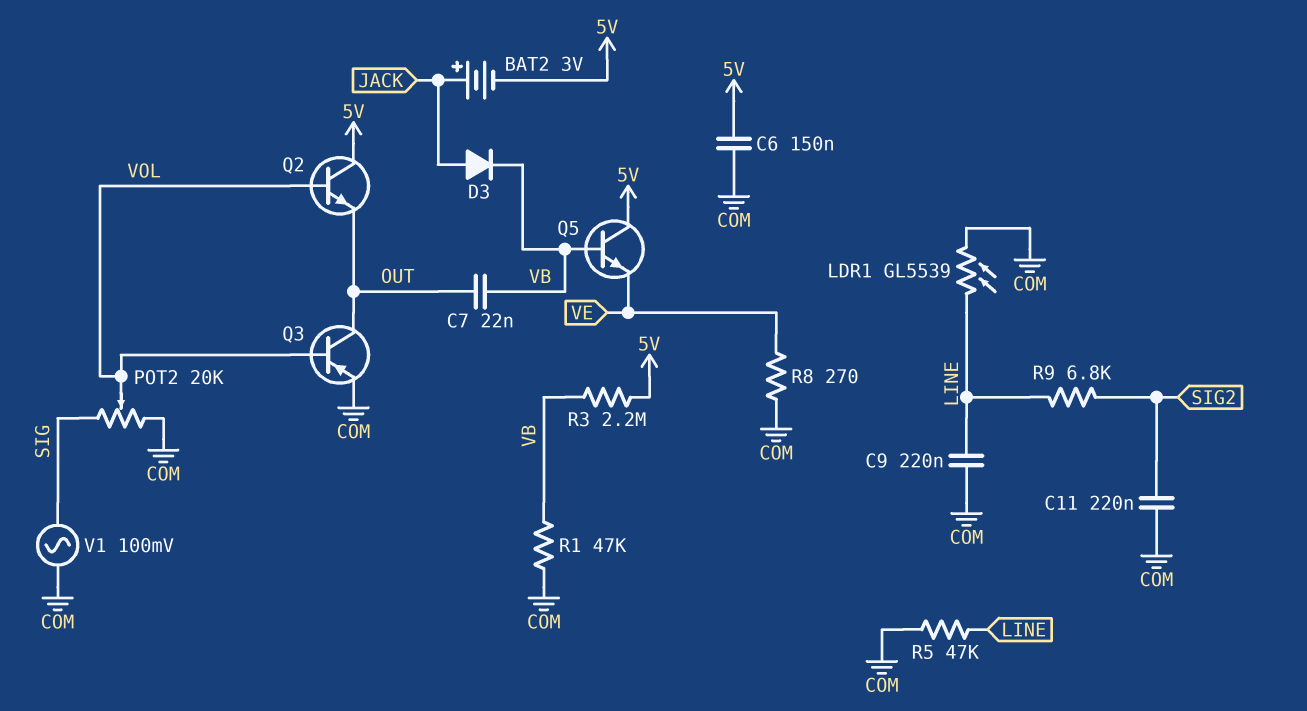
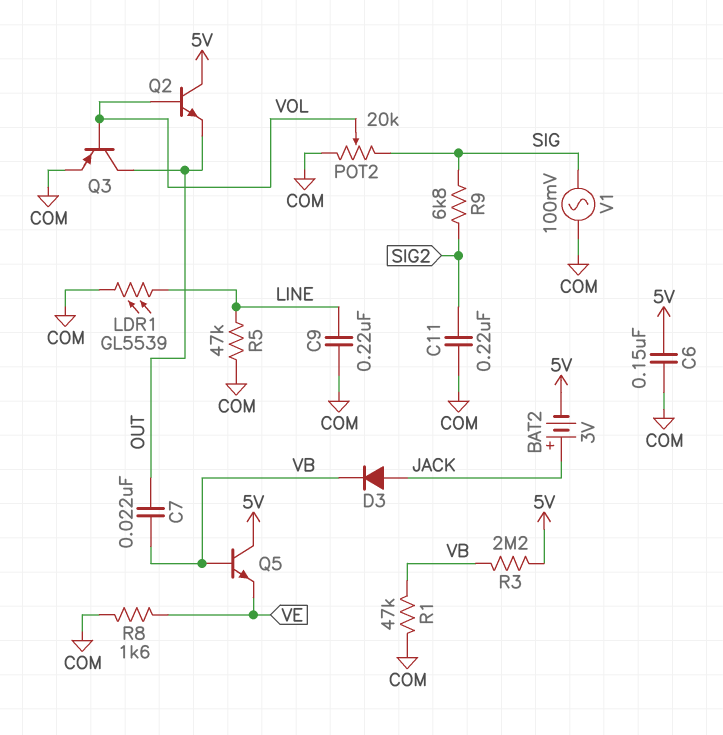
R8: 270 (COM, VE) -> 1.6k (COM, VE)
R9: 6.8k (LINE, SIG2) -> 6.8k (SIG, SIG2)

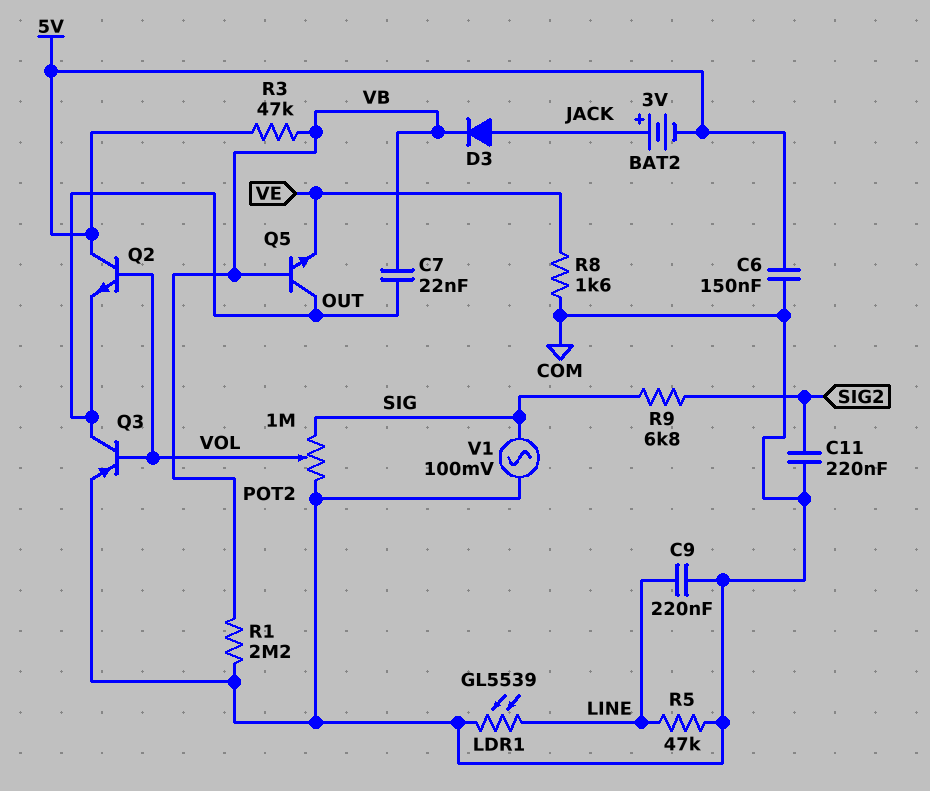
POT2: 20k (COM, SIG, wiper VOL) -> 1M (COM, SIG, wiper VOL)
Q5: NPN (B VB, C 5V, E VE) -> NPN (B VB, C OUT, E VE)
R1: 47k (COM, VB) -> 2.2M (COM, VB)
R3: 2.2M (5V, VB) -> 47k (5V, VB)

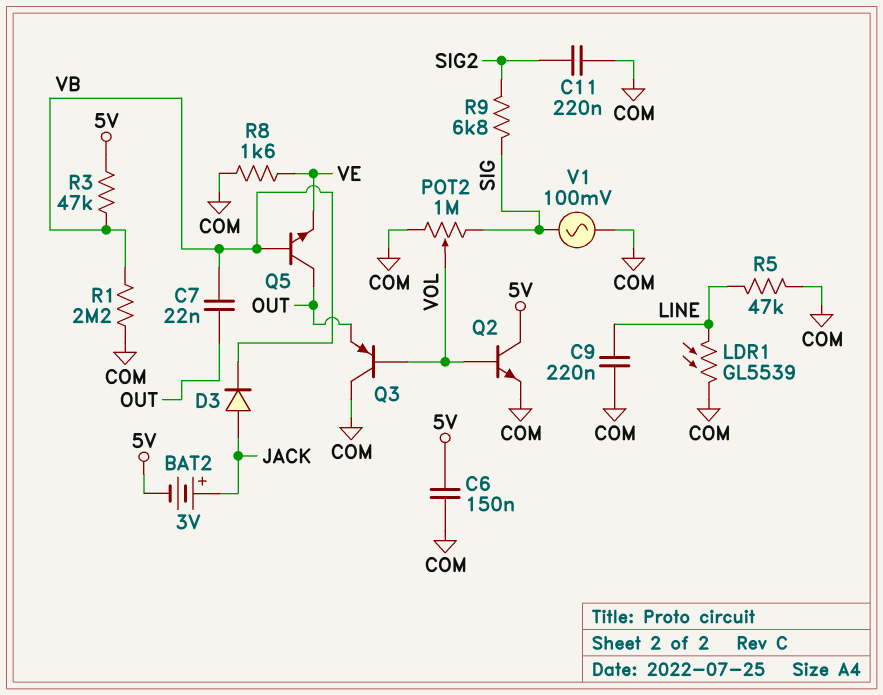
Q2: NPN (B VOL, C 5V, E OUT) -> NPN (B VOL, C 5V, E COM)
Q3: PNP (B VOL, C OUT, E COM) -> PNP (B VOL, C COM, E OUT)

